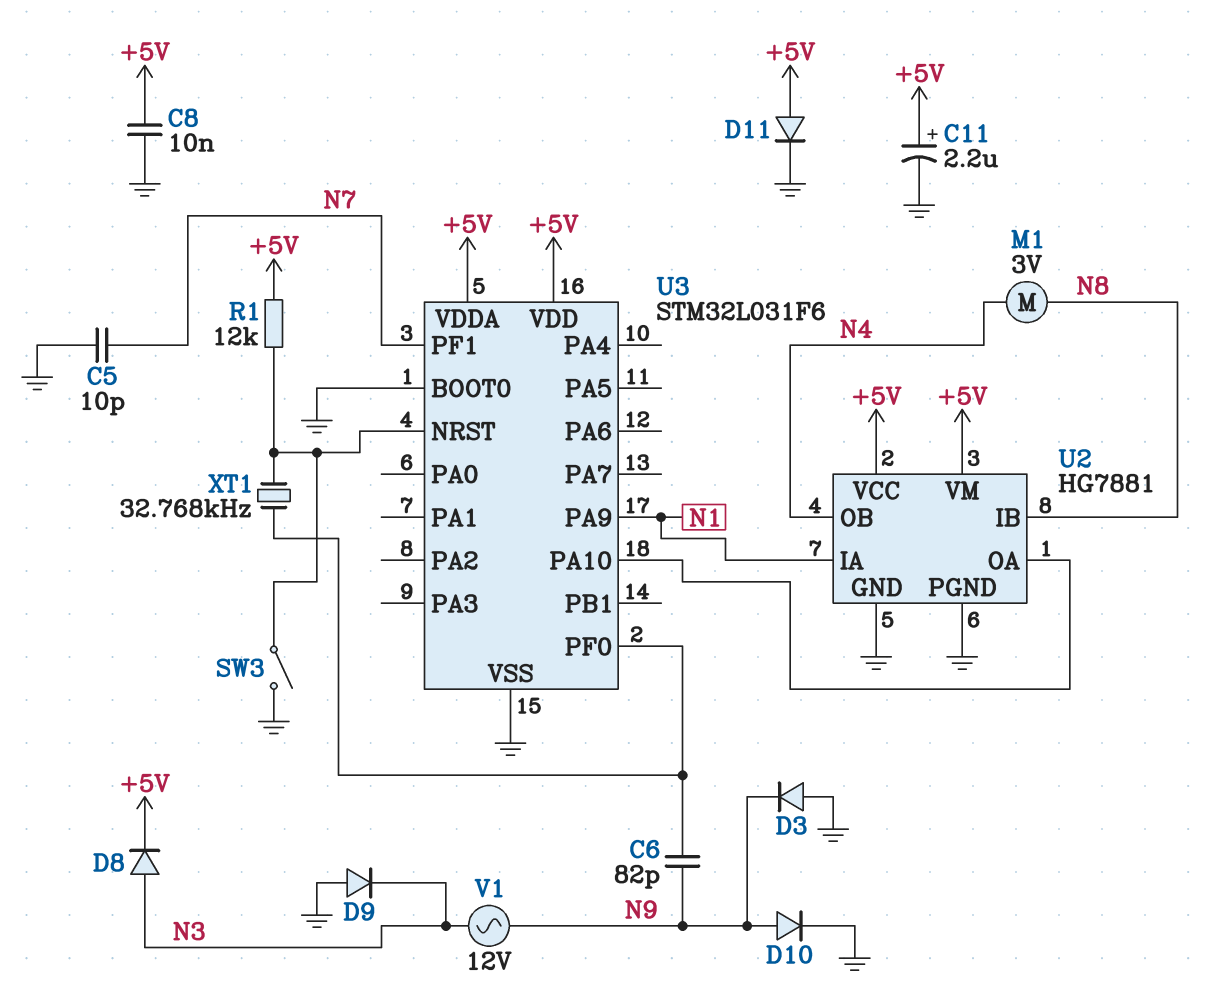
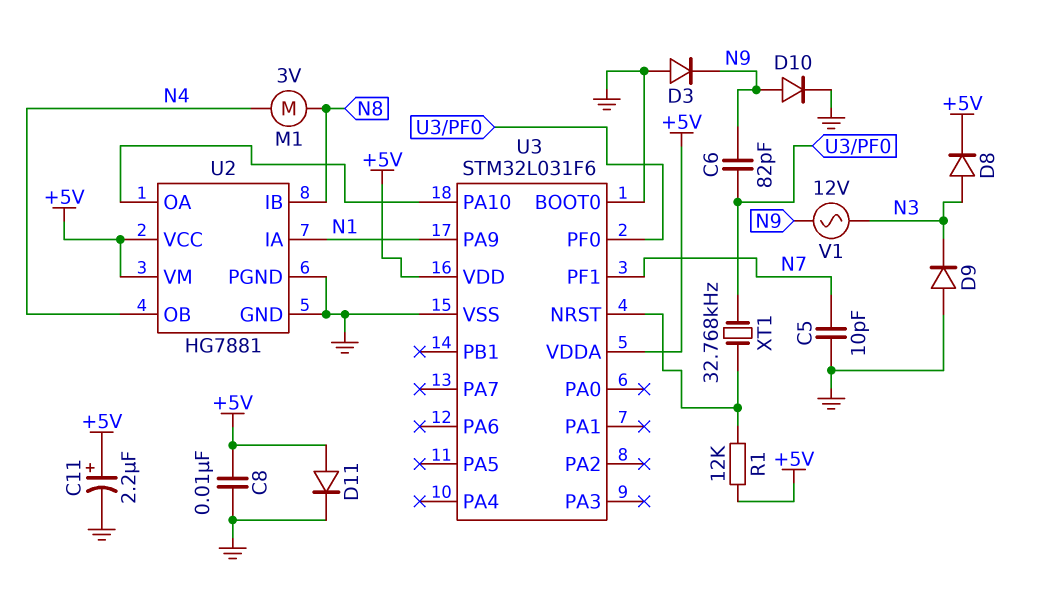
SW3: switch (GND, U3/NRST) -> none

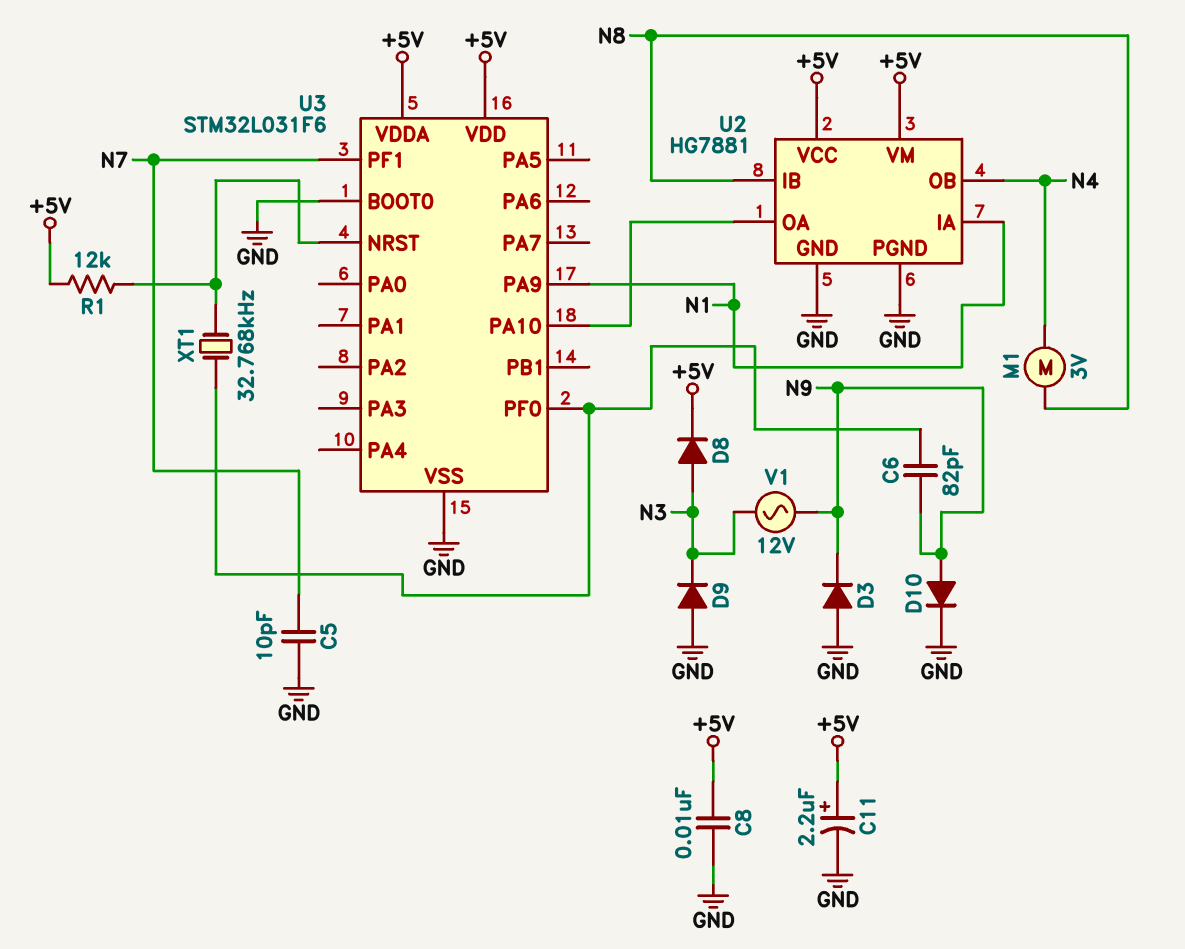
D11: diode (A +5V, K GND) -> none

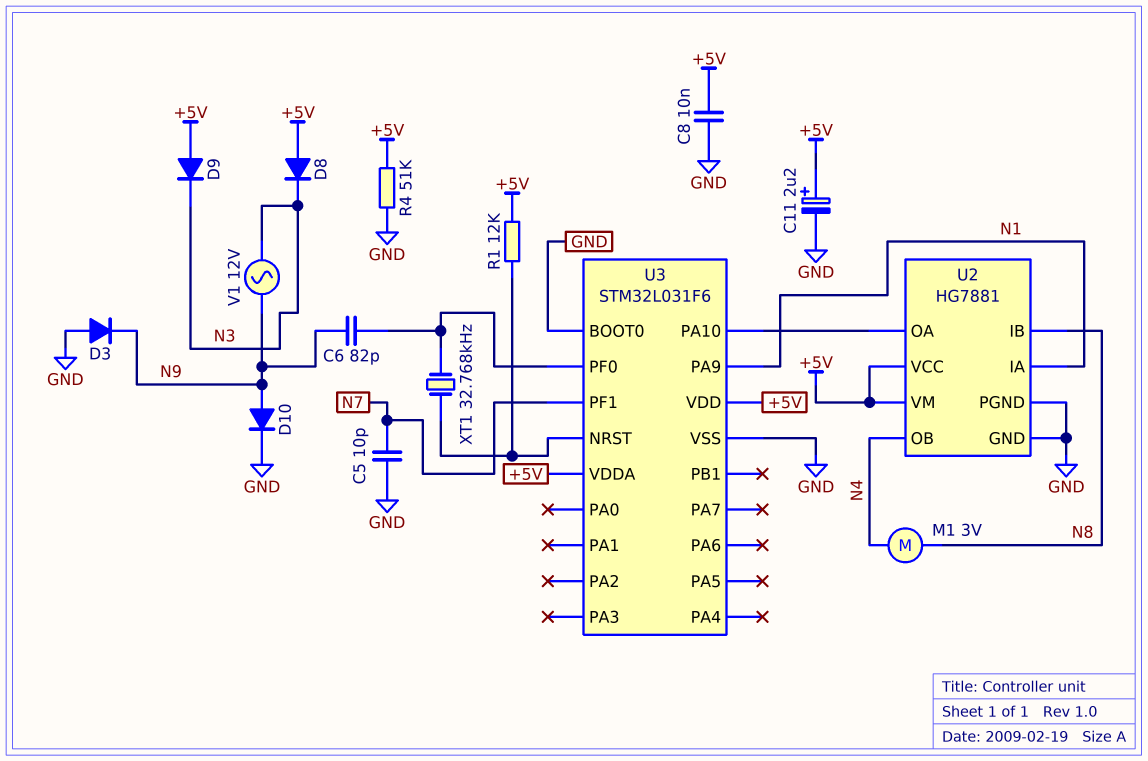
D8: diode (A N3, K +5V) -> diode (A +5V, K N3)
D9: diode (A GND, K N3) -> diode (A +5V, K N3)
R4: none -> 51k (+5V, GND)

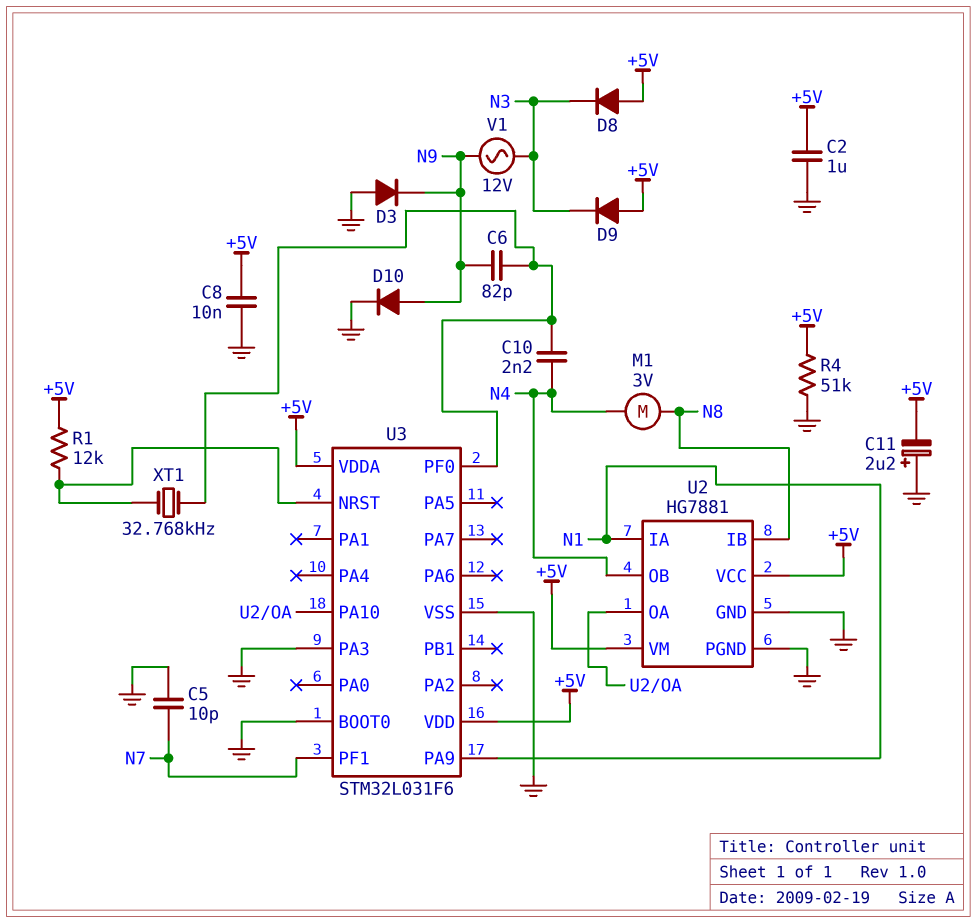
C2: none -> 1uF (+5V, GND)
C10: none -> 2.2nF (N4, U3/PF0)
C11: 2.2uF (plus +5V, minus GND) -> 2.2uF (plus GND, minus +5V)
U3 pin PA3: none -> GND

